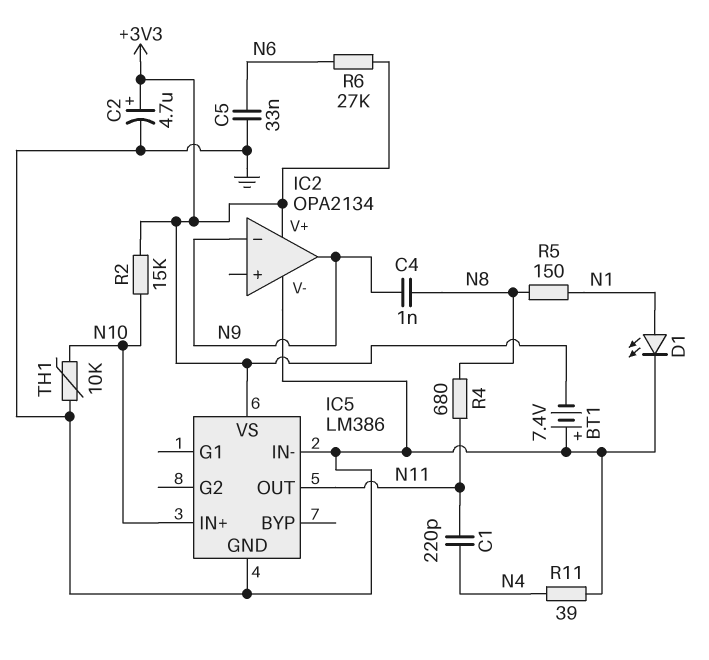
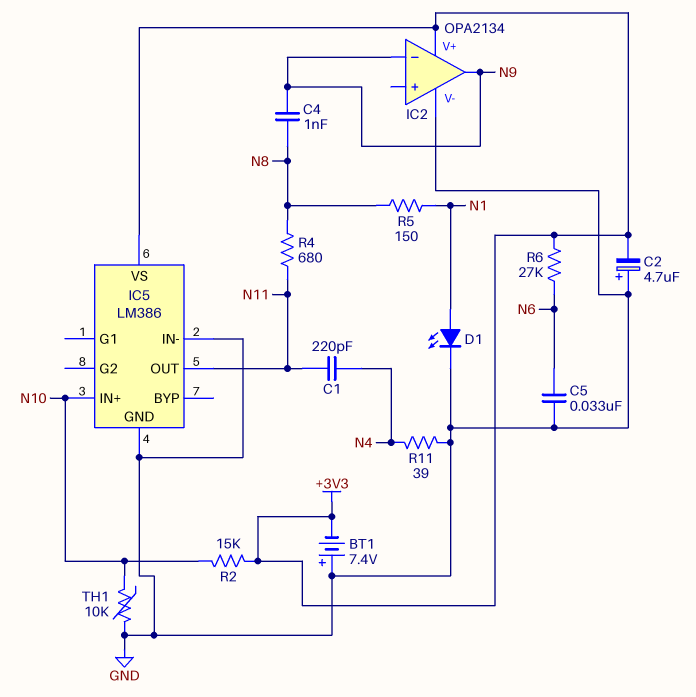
C2: 4.7uF (plus +3V3, minus GND) -> 4.7uF (plus GND, minus +3V3)

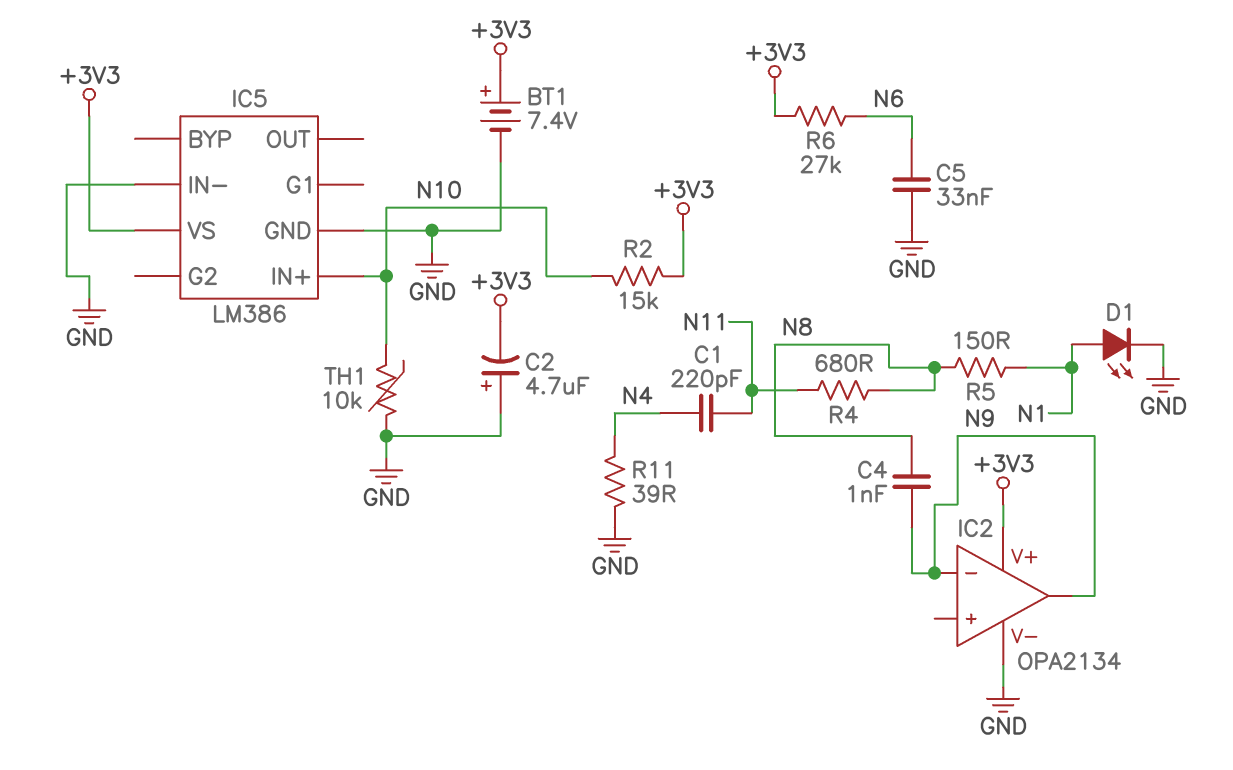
BT1: 7.4V (plus GND, minus +3V3) -> 7.4V (plus +3V3, minus GND)
IC5 pin OUT: N11 -> none

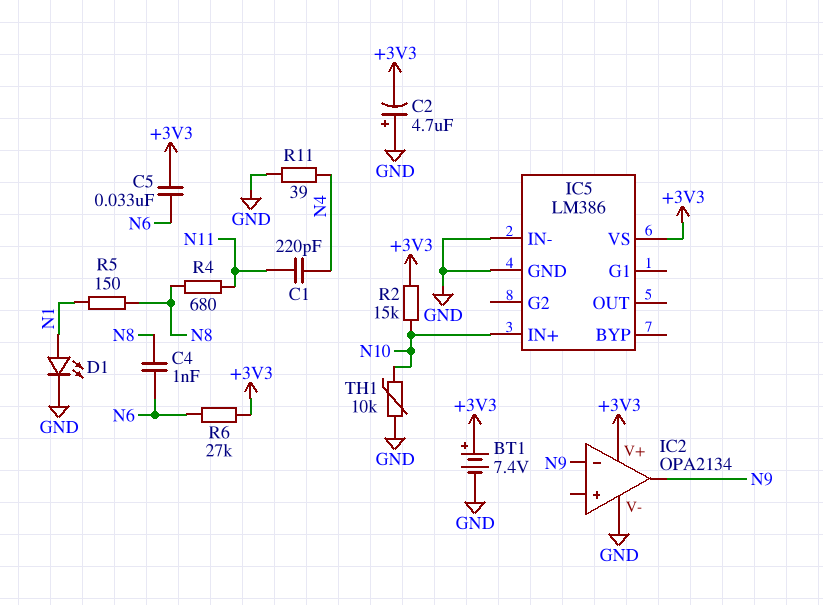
C4: 1nF (N8, N9) -> 1nF (N6, N8)
C5: 33nF (GND, N6) -> 33nF (+3V3, N6)

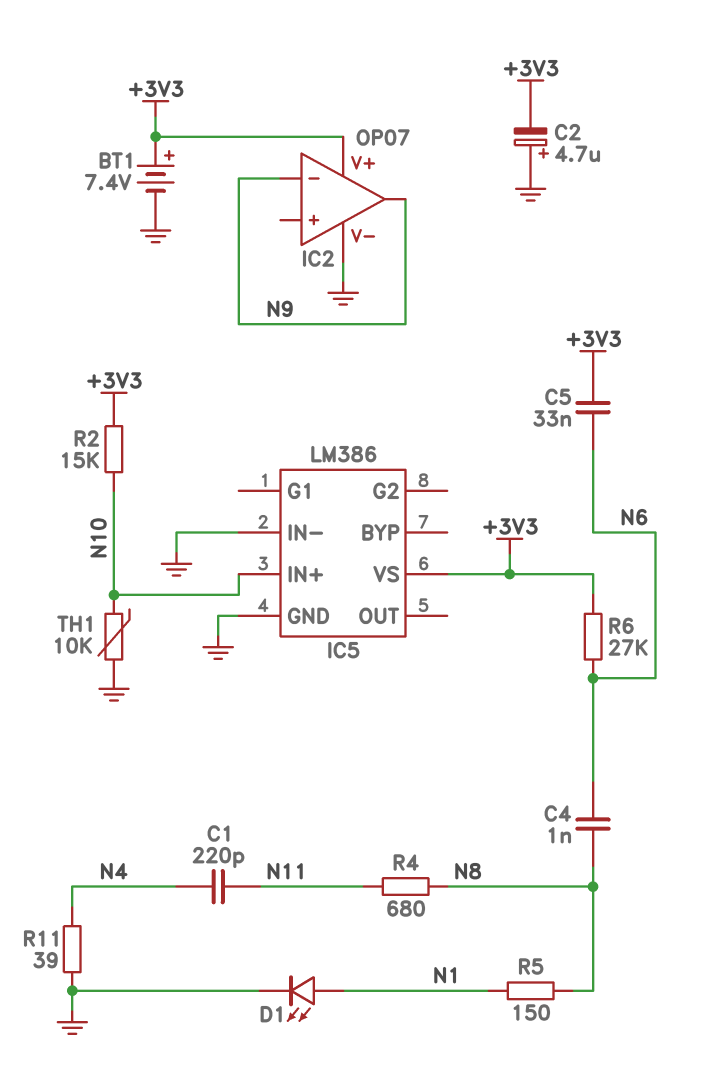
IC2: OPA2134 -> OP07

